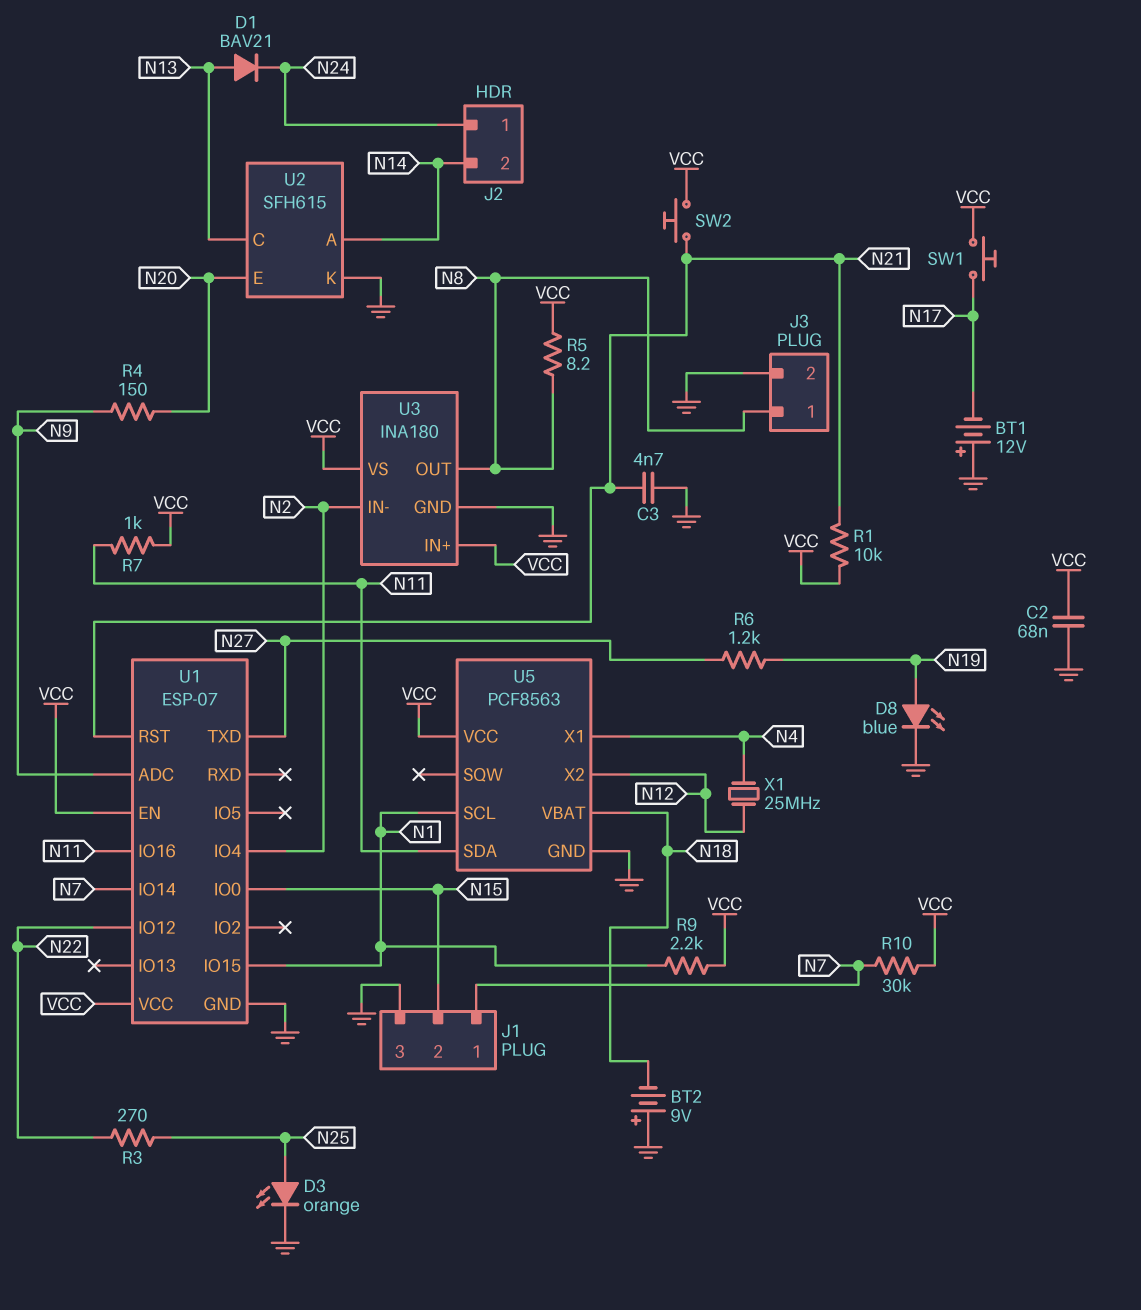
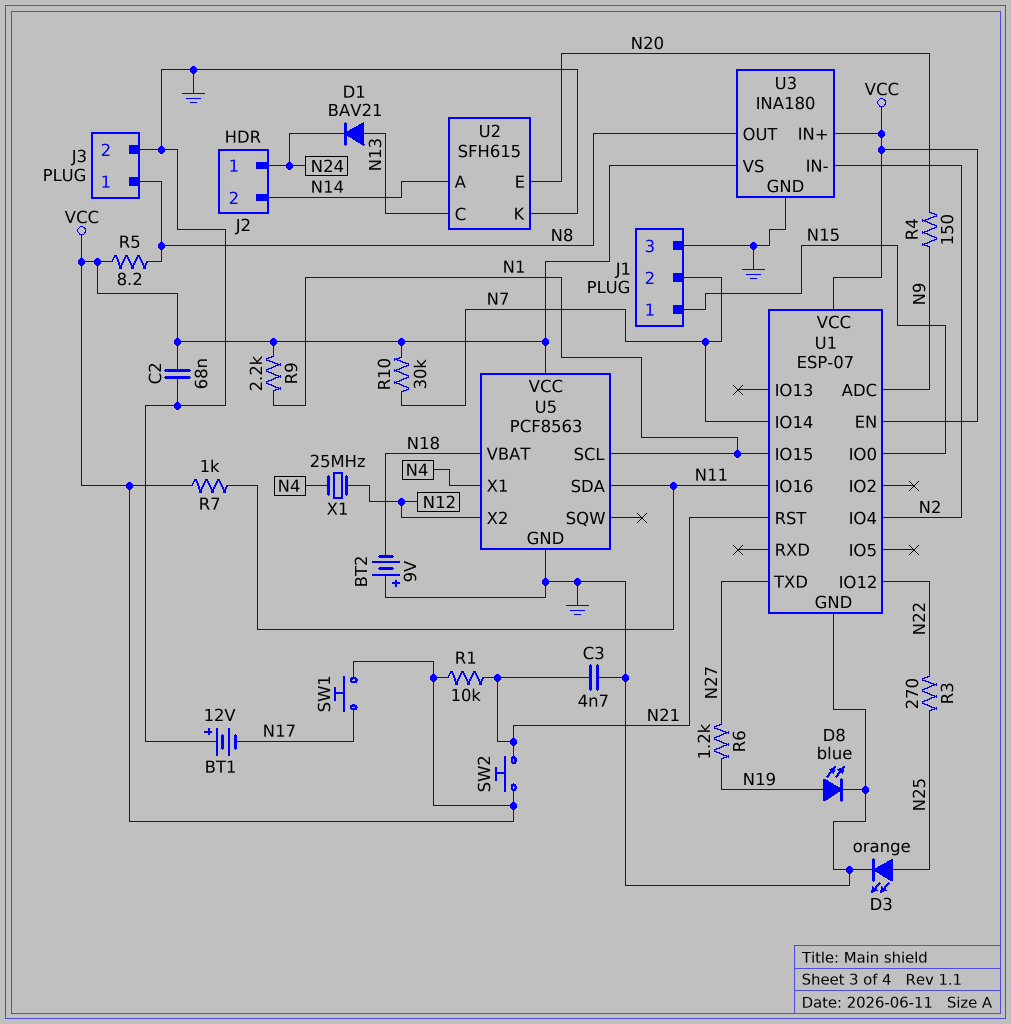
J1 pin 1: N7 -> N15
J1 pin 2: N15 -> N7

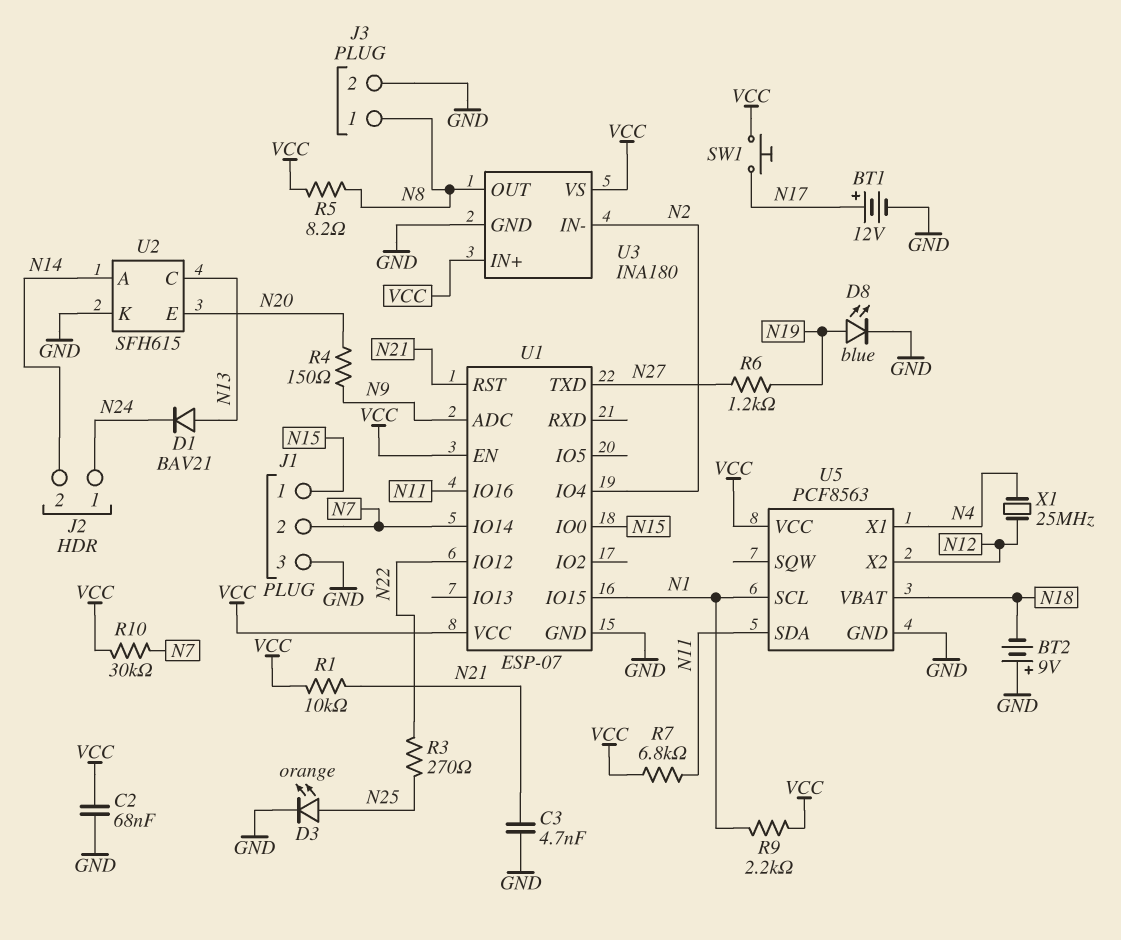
BT1: 12V (plus GND, minus N17) -> 12V (plus N17, minus GND)
R7: 1k (N11, VCC) -> 6.8k (N11, VCC)
SW2: button (N21, VCC) -> none

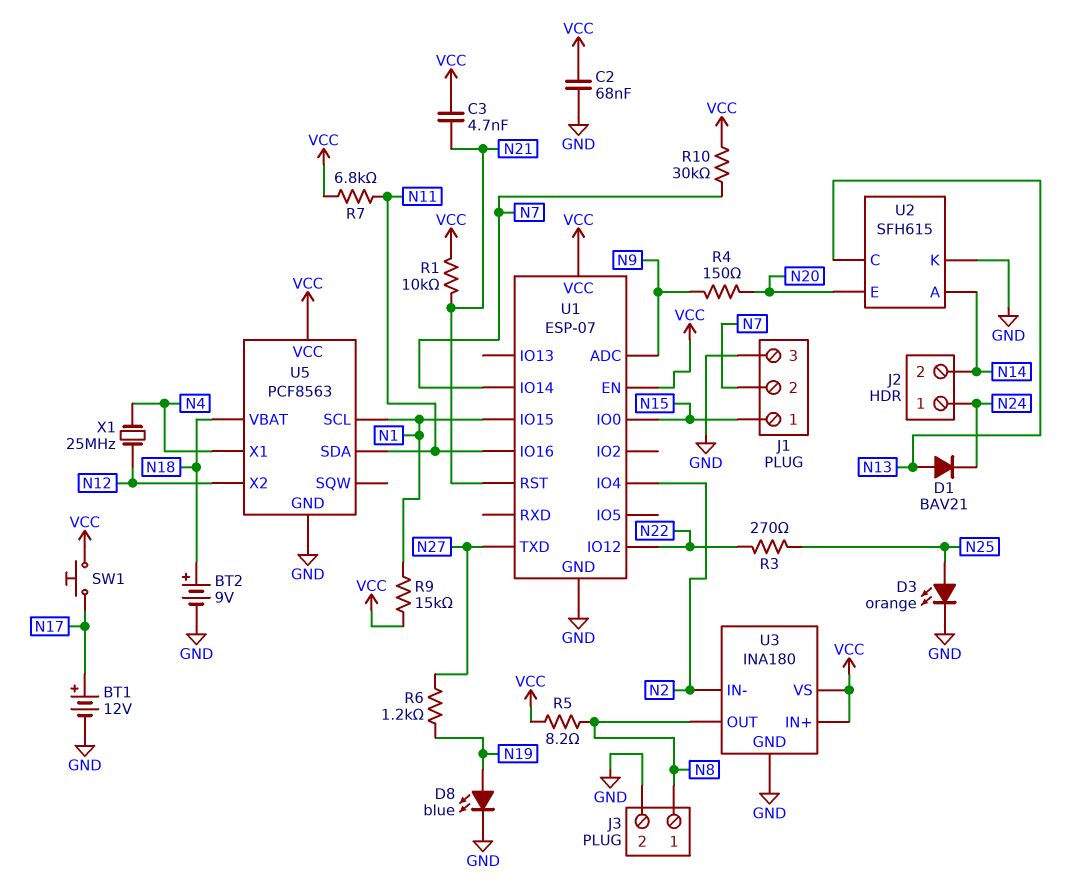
BT2: 9V (plus GND, minus N18) -> 9V (plus N18, minus GND)
C3: 4.7nF (GND, N21) -> 4.7nF (N21, VCC)
R9: 2.2k (N1, VCC) -> 15k (N1, VCC)

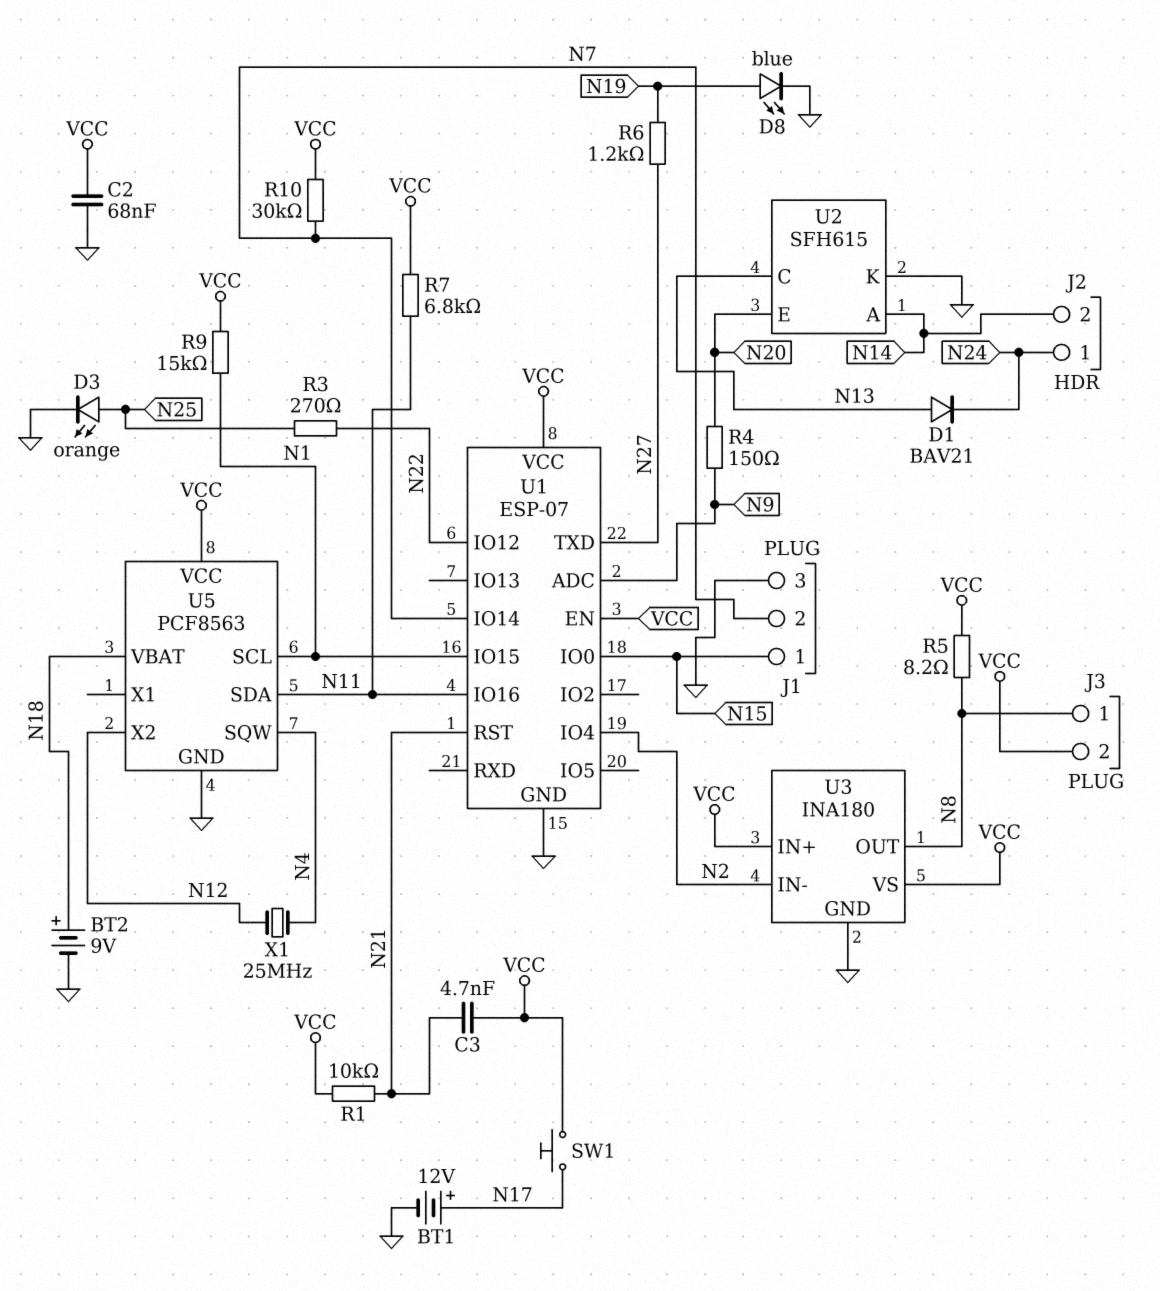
J3 pin 2: GND -> VCC
U5 pin SQW: none -> N4
U5 pin X1: N4 -> none

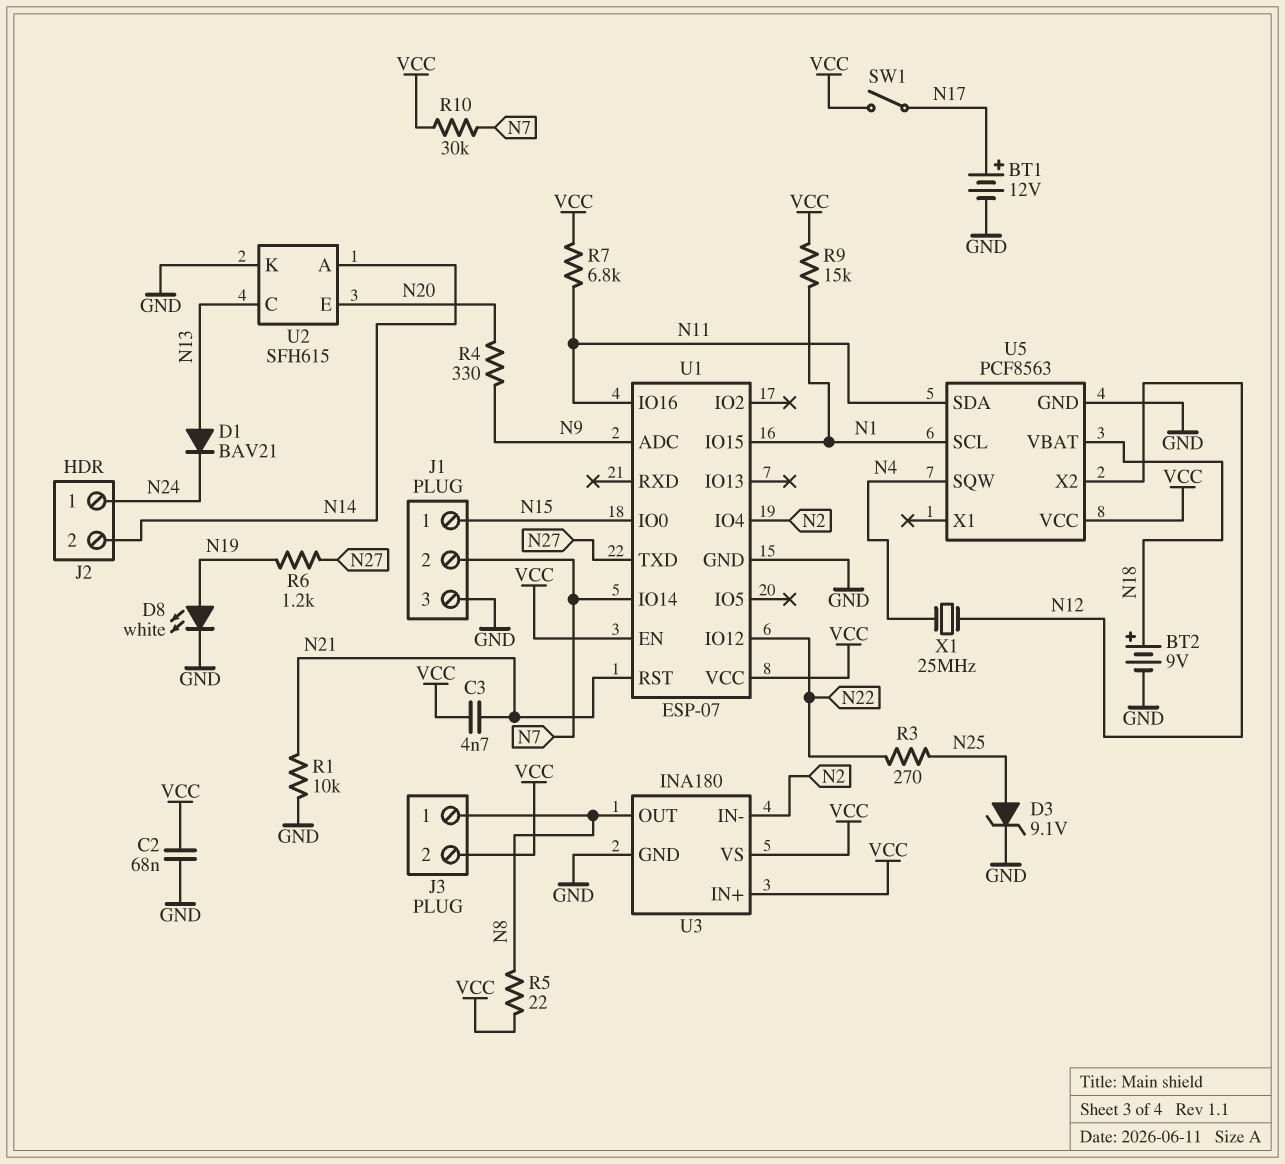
D3: LED orange (A N25, K GND) -> zener 9.1V (A N25, K GND)
D8: LED blue (A N19, K GND) -> LED white (A N19, K GND)
R1: 10k (N21, VCC) -> 10k (GND, N21)
R4: 150 (N9, N20) -> 330 (N9, N20)
R5: 8.2 (N8, VCC) -> 22 (N8, VCC)
SW1: button (N17, VCC) -> switch (N17, VCC)

